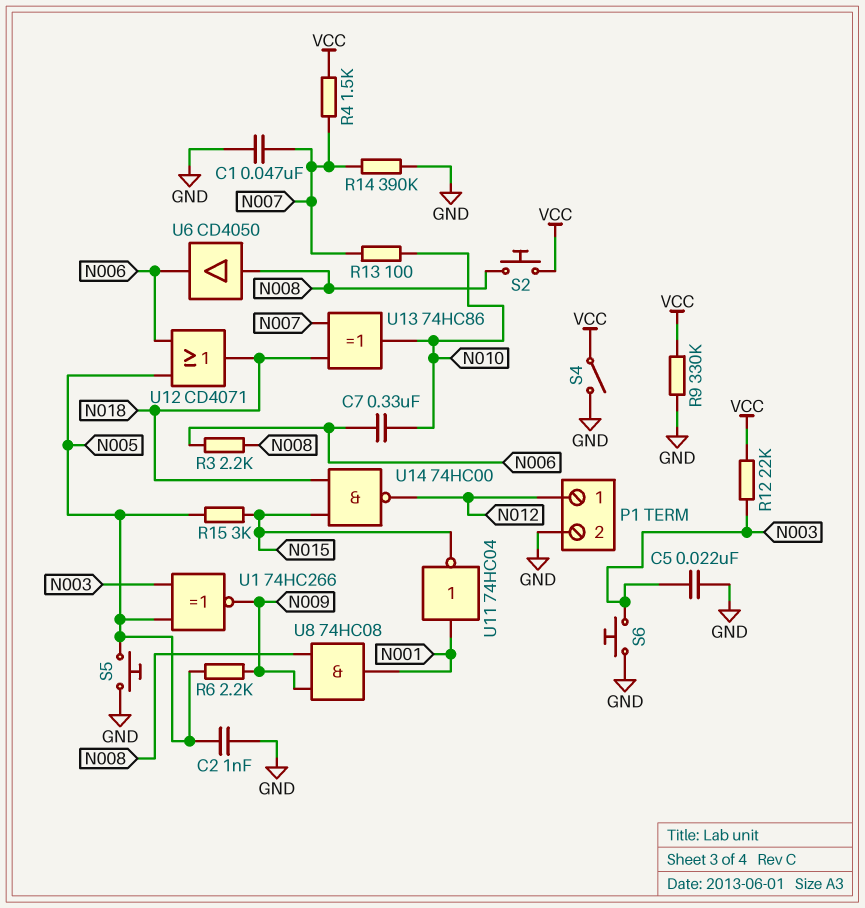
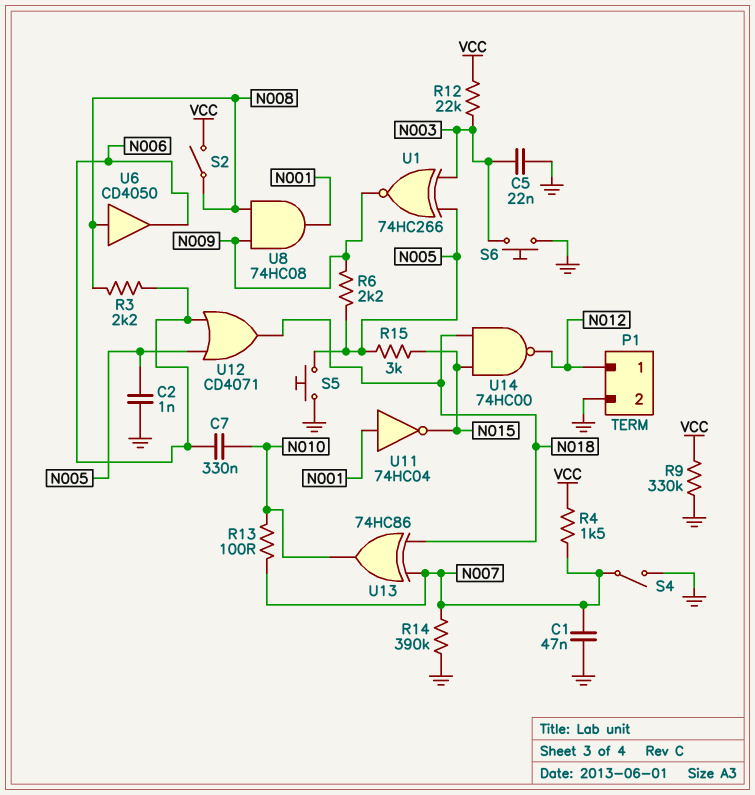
S2: button (N008, VCC) -> switch (N008, VCC)
S4: switch (GND, VCC) -> switch (GND, N007)

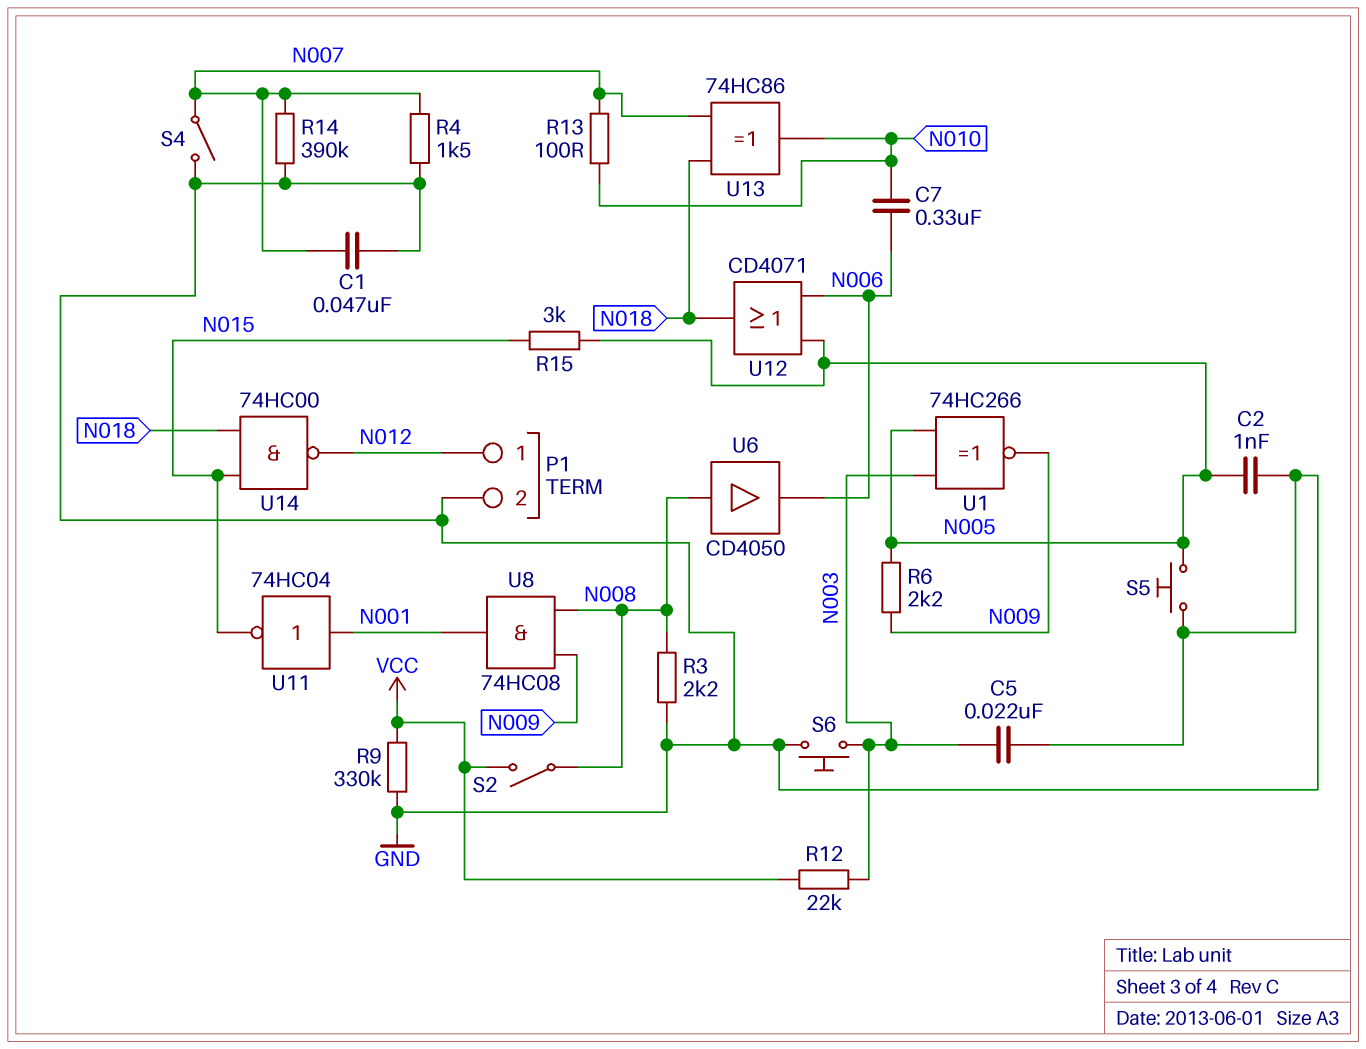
R3: 2.2k (N006, N008) -> 2.2k (GND, N008)
R4: 1.5k (N007, VCC) -> 1.5k (GND, N007)

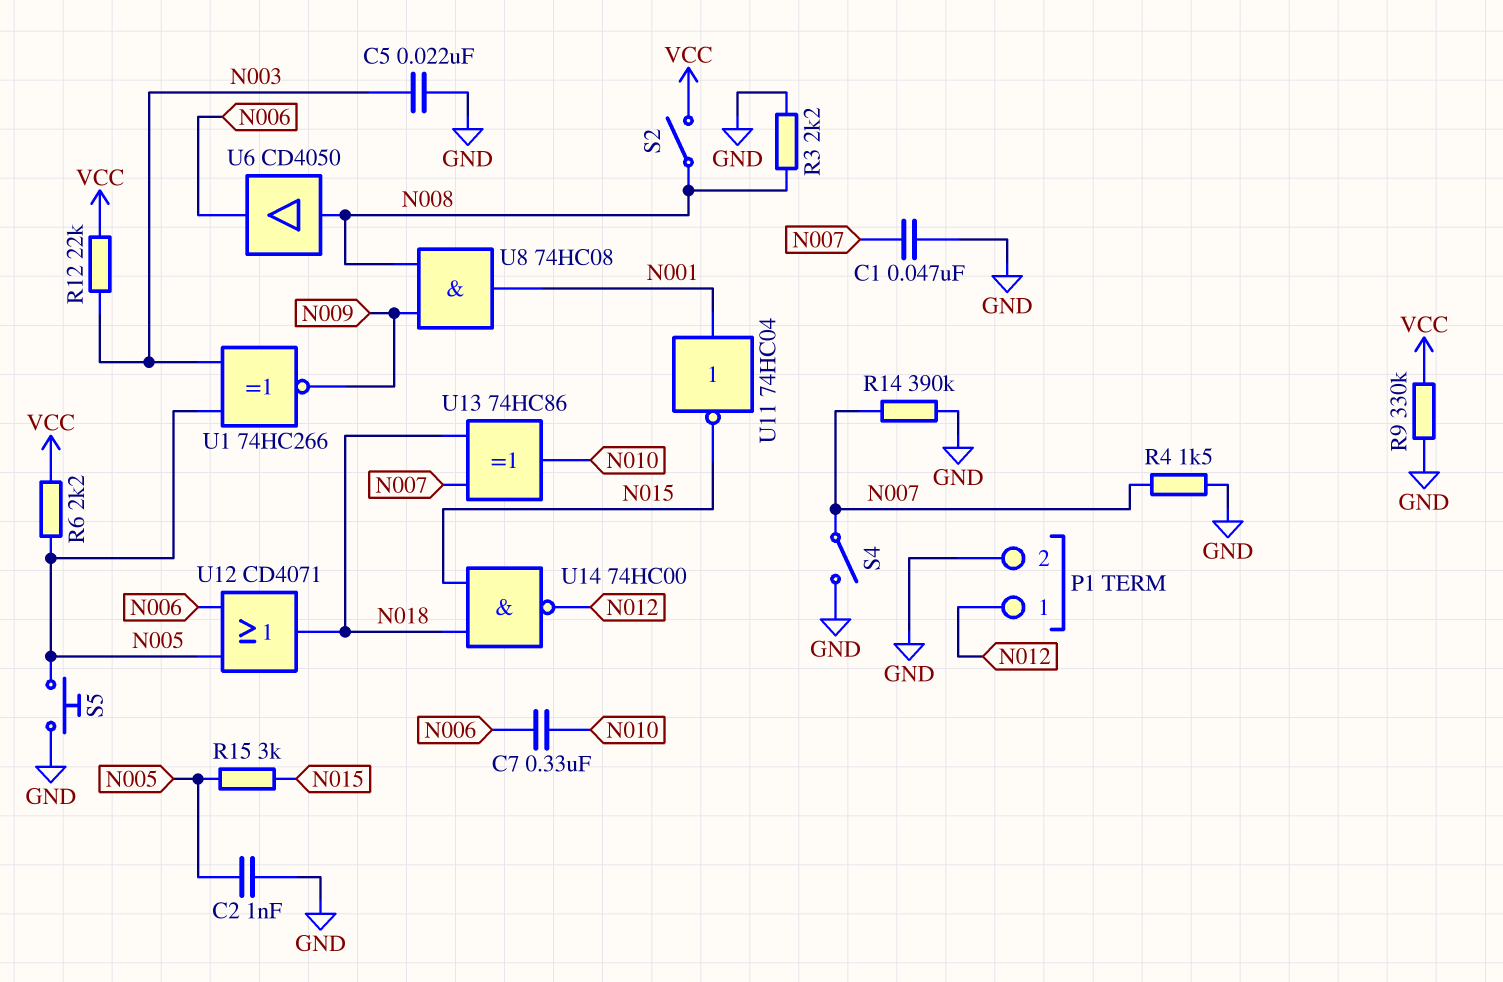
R6: 2.2k (N005, N009) -> 2.2k (N005, VCC)
R13: 100 (N007, N010) -> none
S6: button (GND, N003) -> none

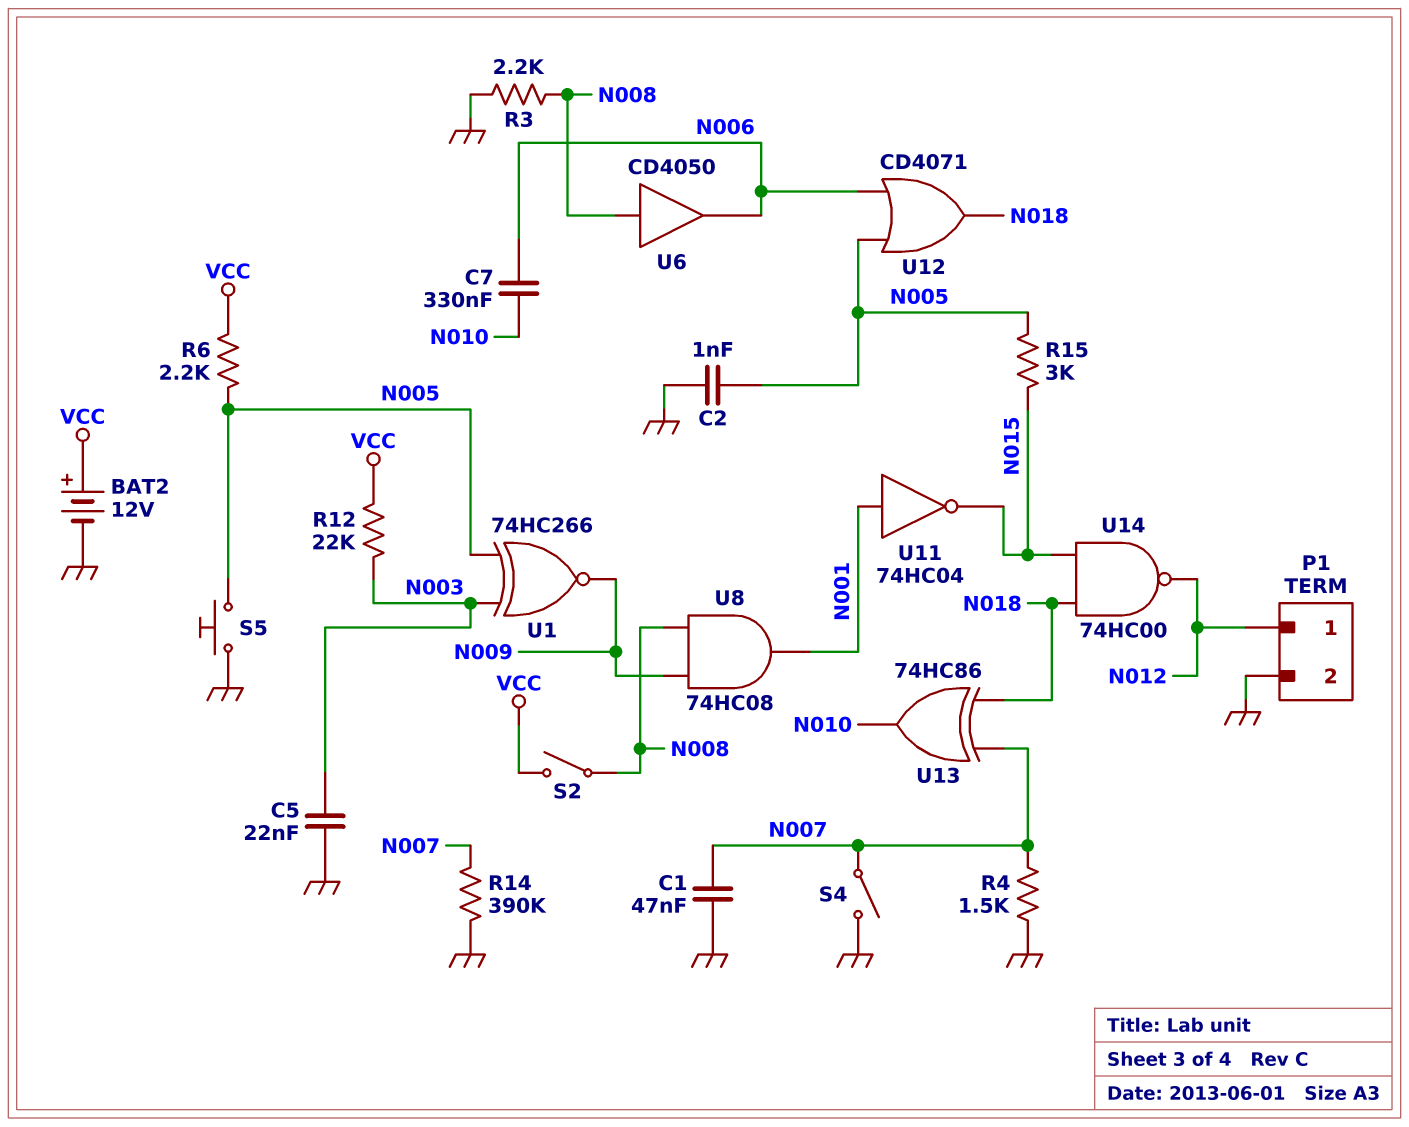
BAT2: none -> 12V (plus VCC, minus GND)
R9: 330k (GND, VCC) -> none

